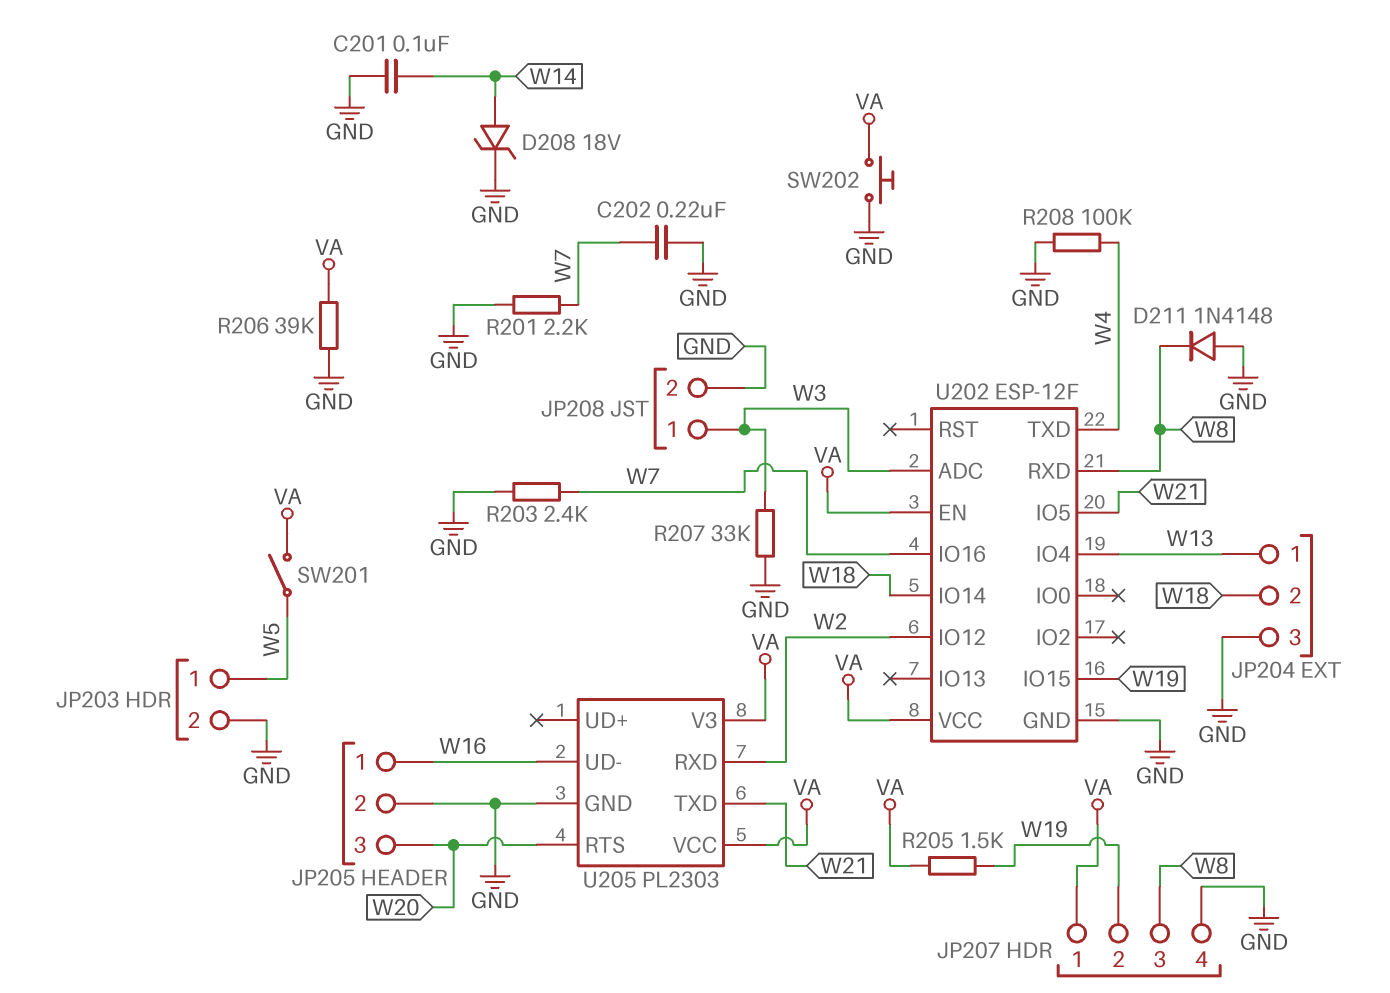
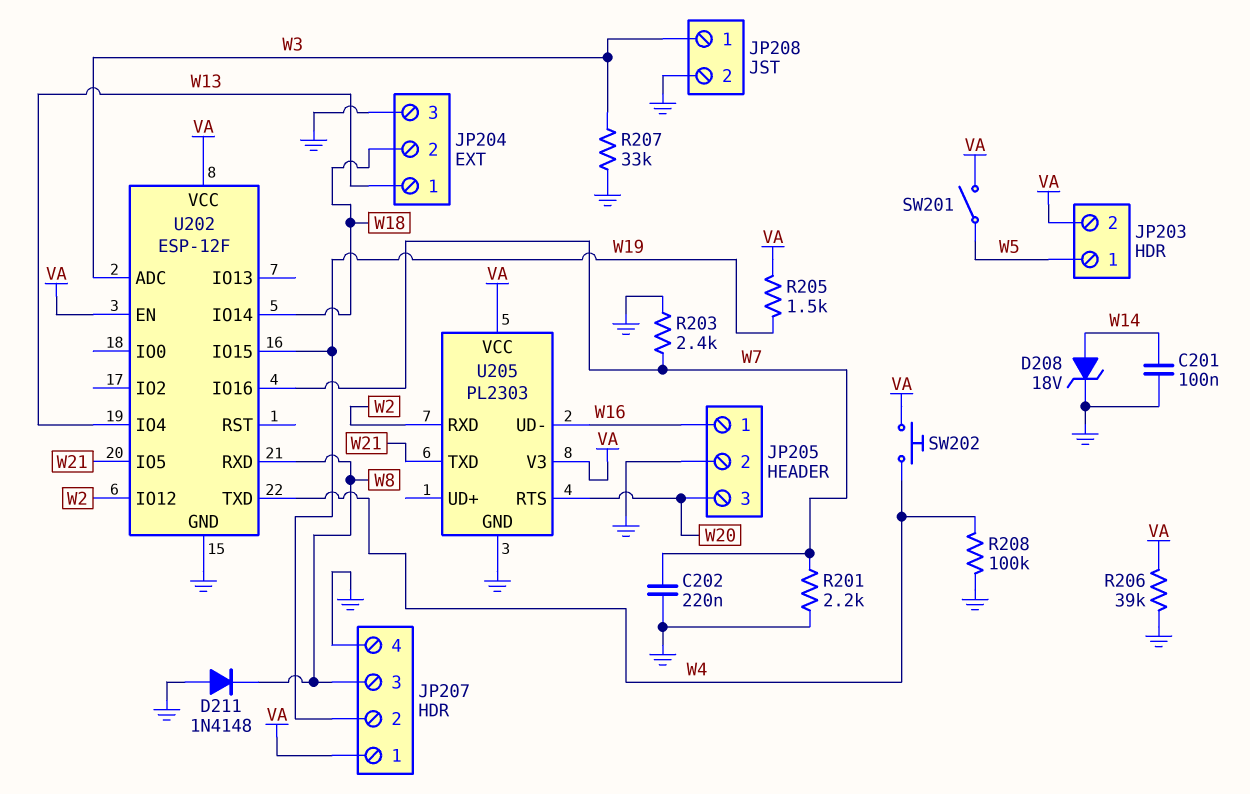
JP203 pin 2: GND -> VA
SW202: button (GND, VA) -> button (VA, W4)

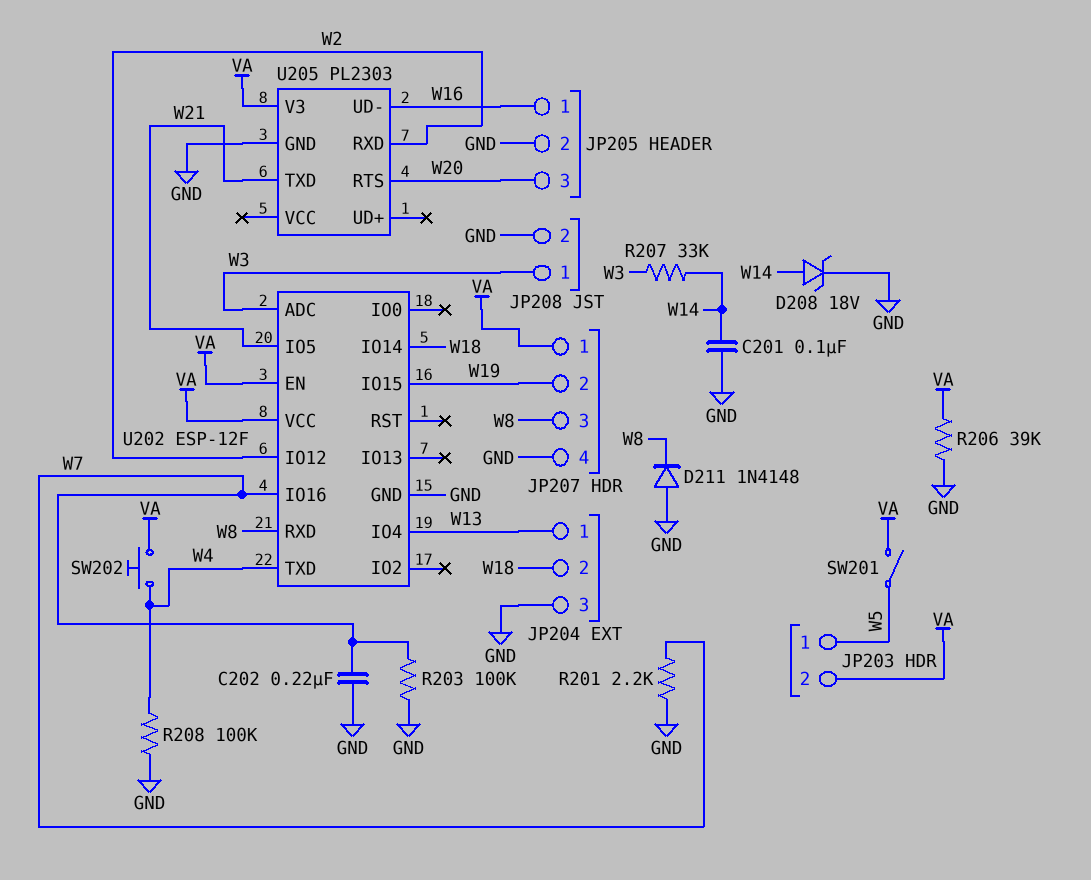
R203: 2.4k (GND, W7) -> 100k (GND, W7)
R205: 1.5k (VA, W19) -> none
R207: 33k (GND, W3) -> 33k (W3, W14)
U205 pin VCC: VA -> none

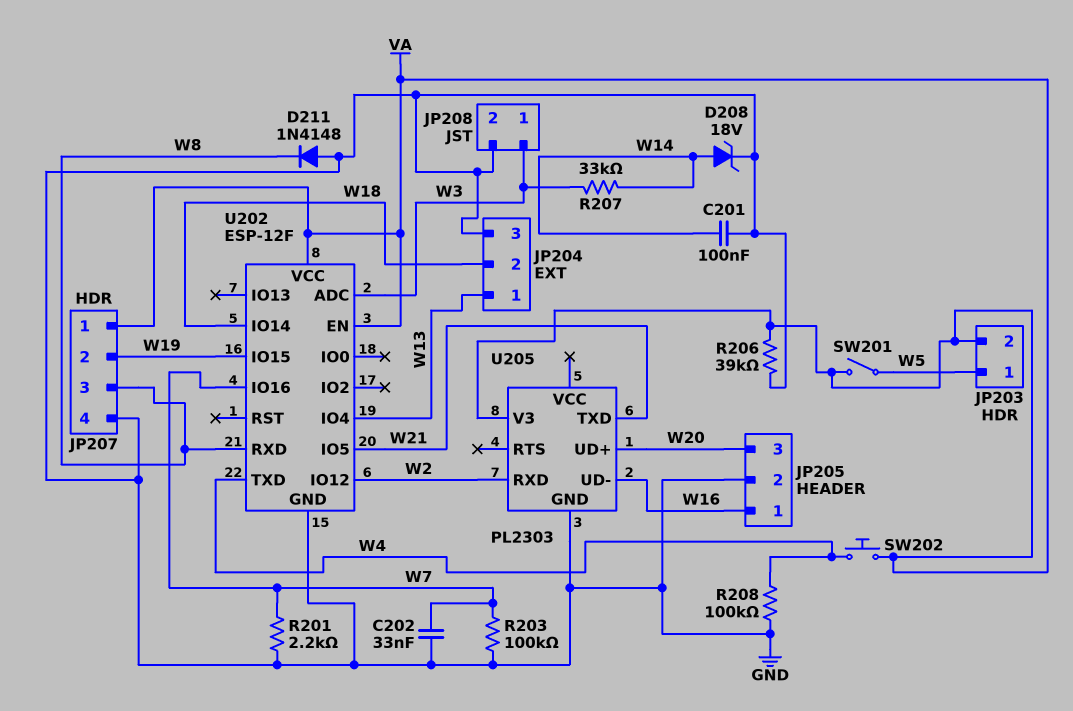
C202: 220nF (GND, W7) -> 33nF (GND, W7)
U205 pin RTS: W20 -> none
U205 pin UD+: none -> W20

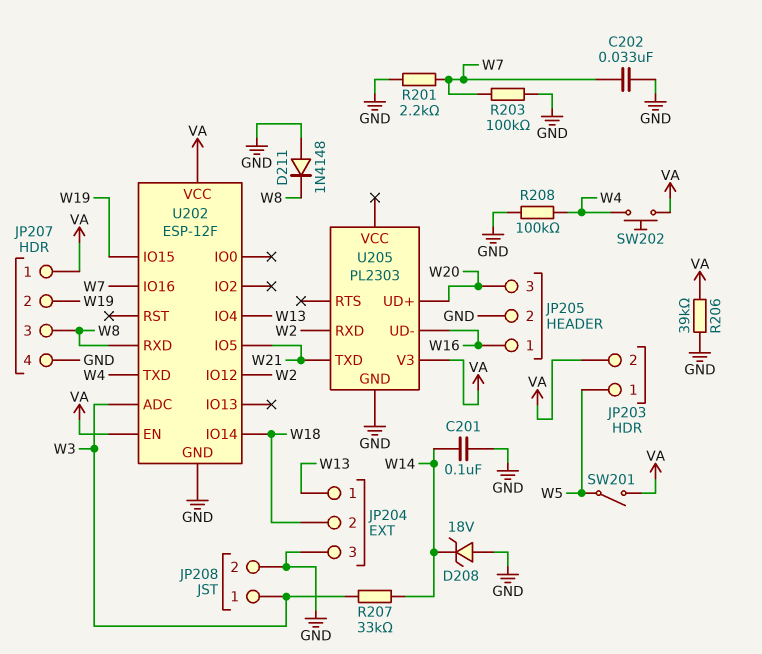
D208: zener 18V (A W14, K GND) -> zener 18V (A GND, K W14)

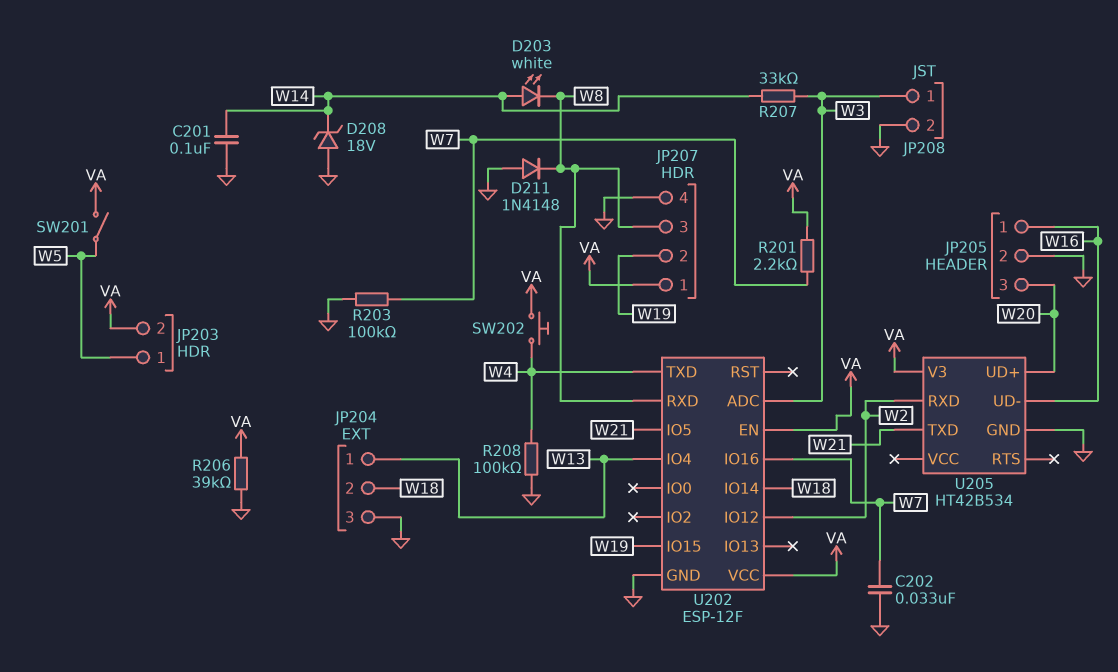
D203: none -> LED white (A W14, K W8)
R201: 2.2k (GND, W7) -> 2.2k (VA, W7)
U205: PL2303 -> HT42B534

